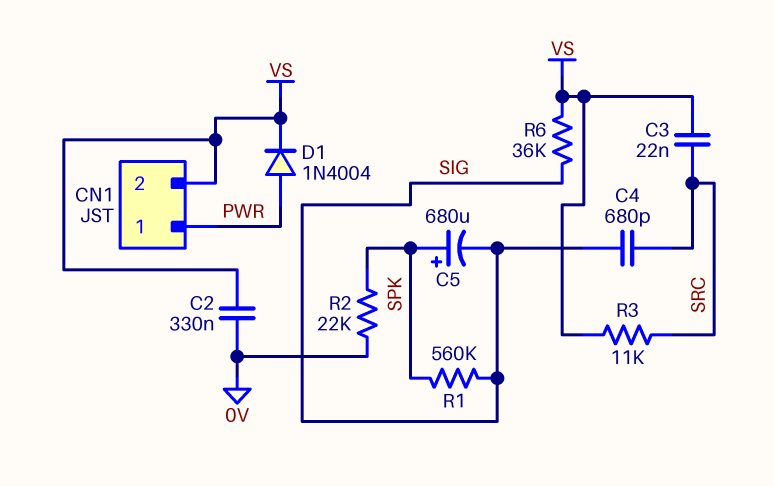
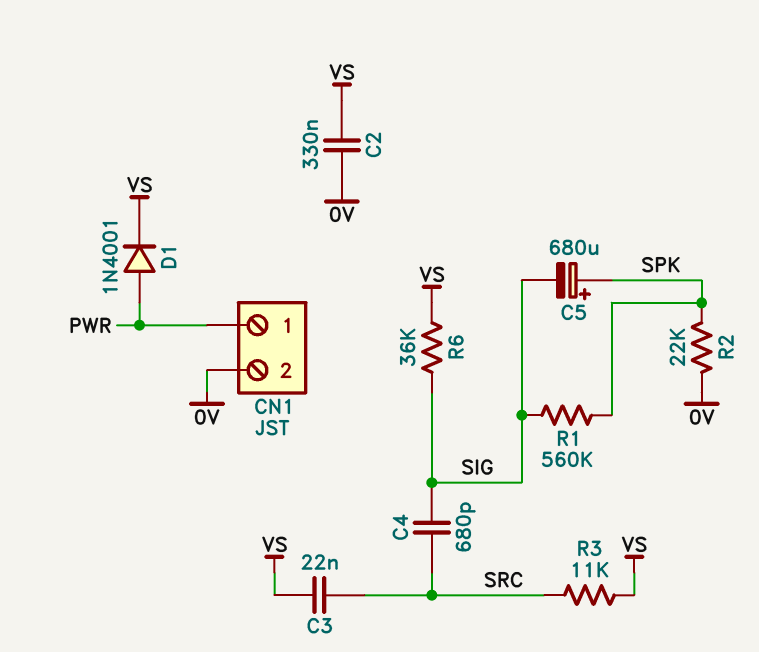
CN1 pin 2: VS -> 0V
D1: diode 1N4004 (A PWR, K VS) -> diode 1N4001 (A PWR, K VS)

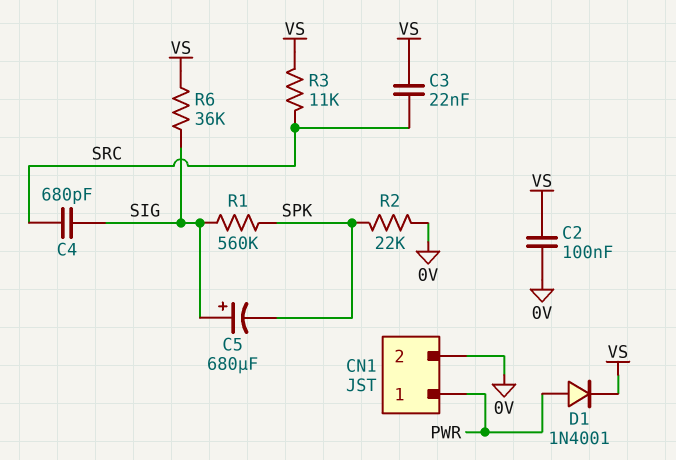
C2: 330nF (0V, VS) -> 100nF (0V, VS)
C5: 680uF (plus SPK, minus SIG) -> 680uF (plus SIG, minus SPK)

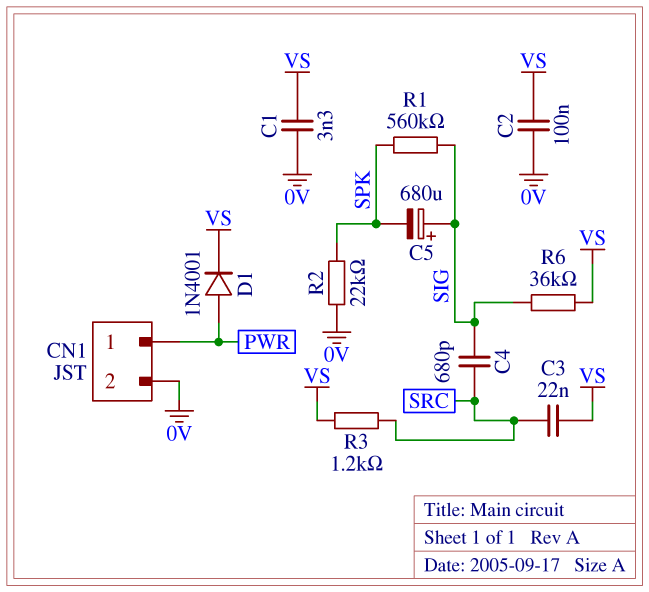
C1: none -> 3.3nF (0V, VS)
R3: 11k (SRC, VS) -> 1.2k (SRC, VS)

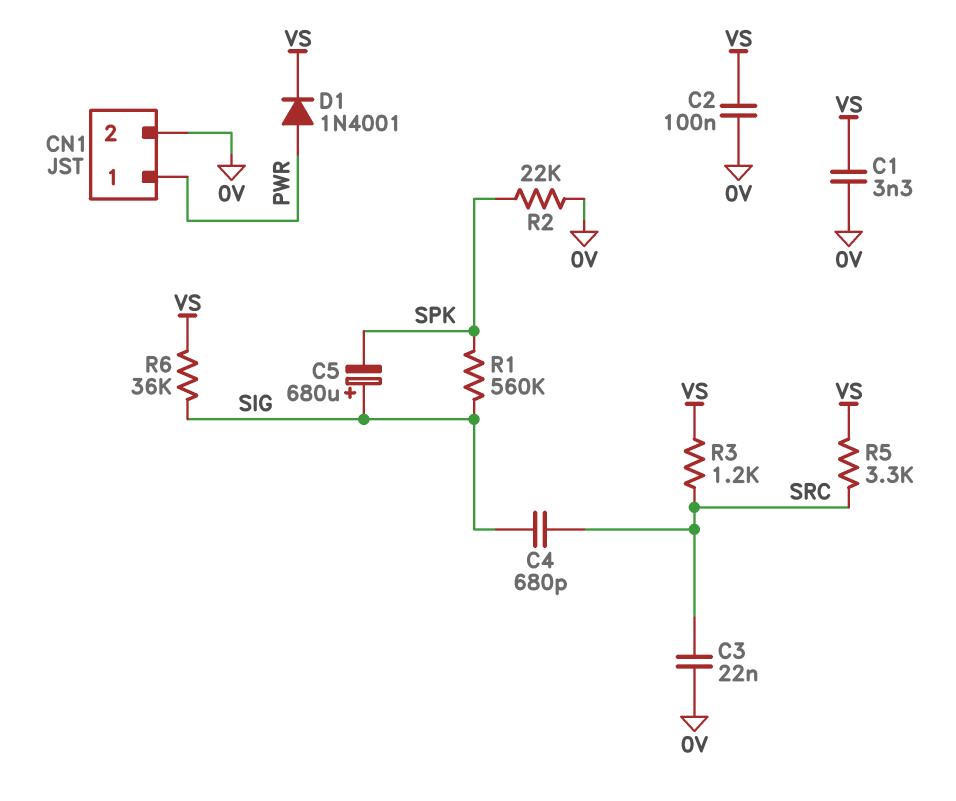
C3: 22nF (SRC, VS) -> 22nF (0V, SRC)
R5: none -> 3.3k (SRC, VS)

